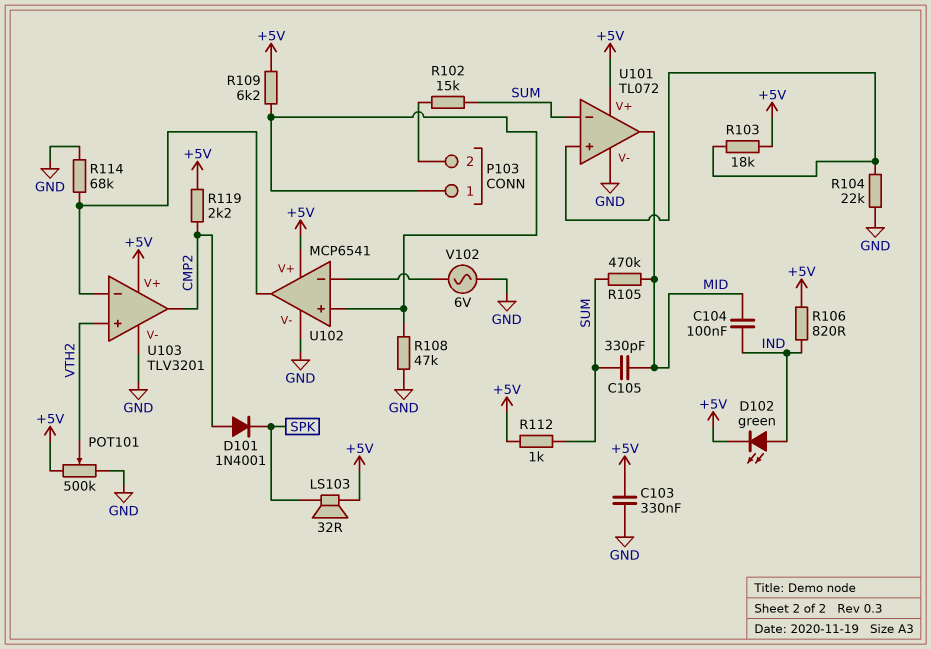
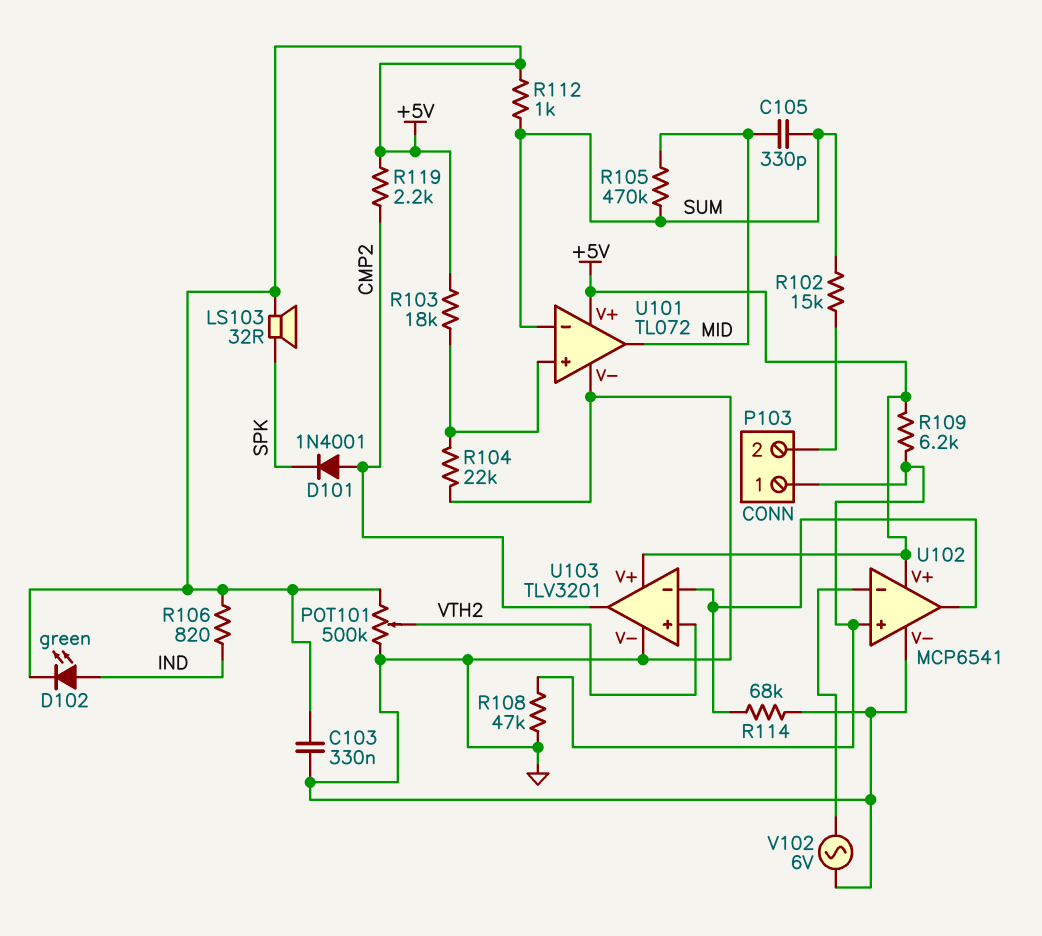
C104: 100nF (IND, MID) -> none

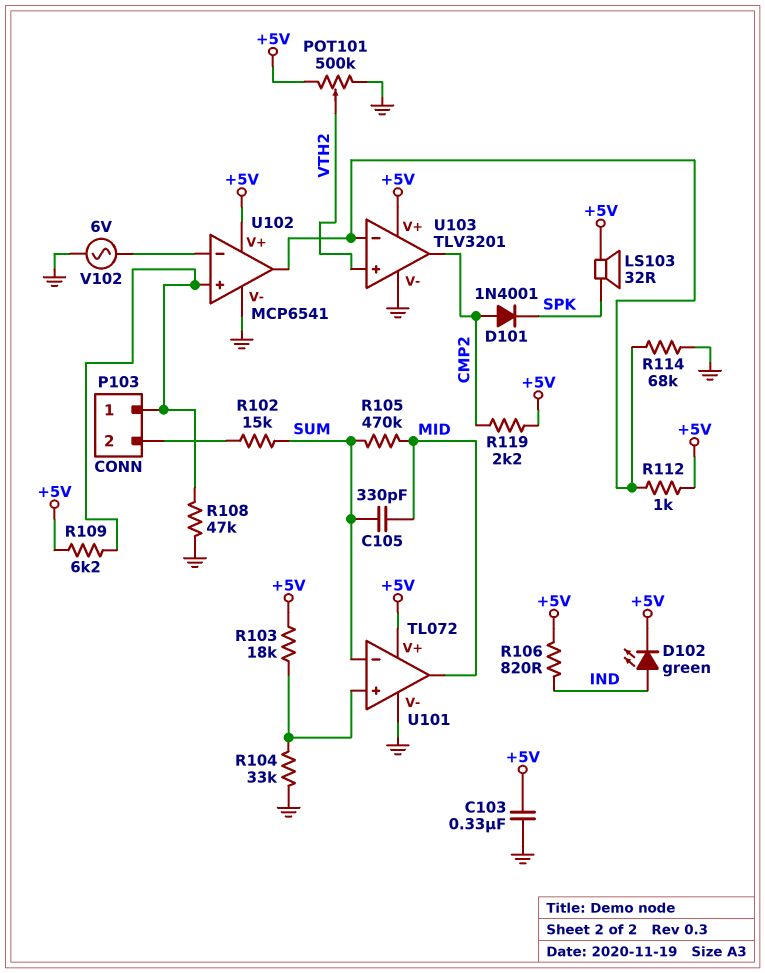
R104: 22k (GND, U101/in+) -> 33k (GND, U101/in+)
R112: 1k (+5V, SUM) -> 1k (+5V, U102/out)

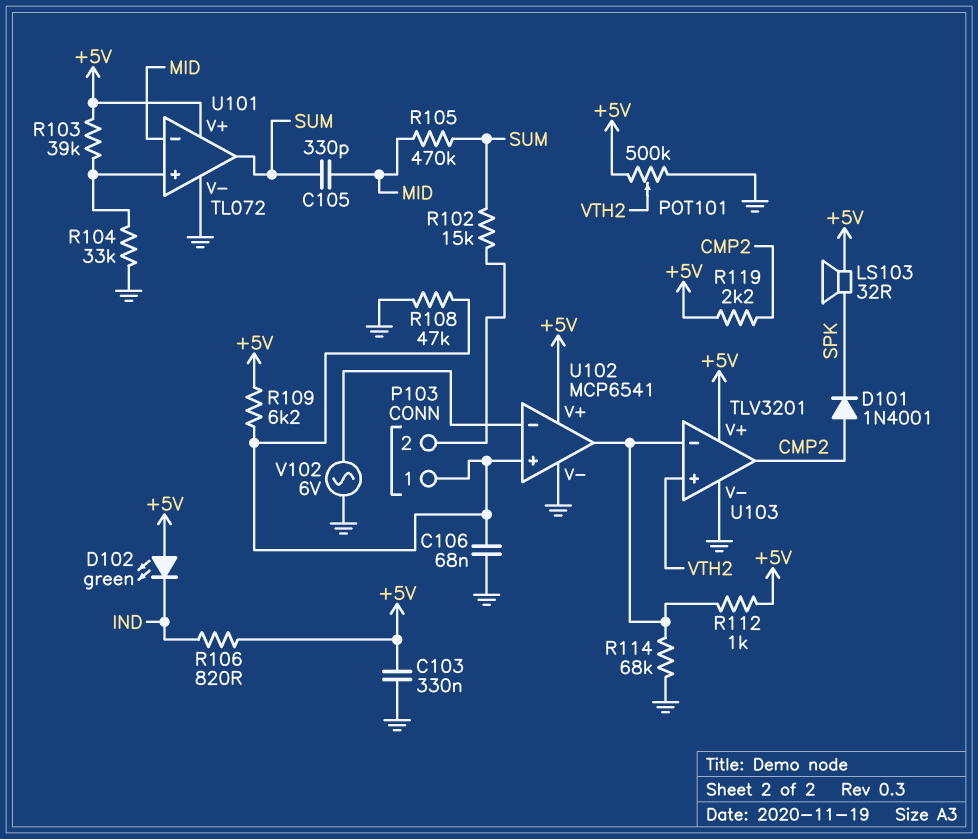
C106: none -> 68nF (GND, P103/1)
D102: LED green (A IND, K +5V) -> LED green (A +5V, K IND)
R103: 18k (+5V, U101/in+) -> 39k (+5V, U101/in+)
U101 pin in-: SUM -> MID
U101 pin out: MID -> SUM

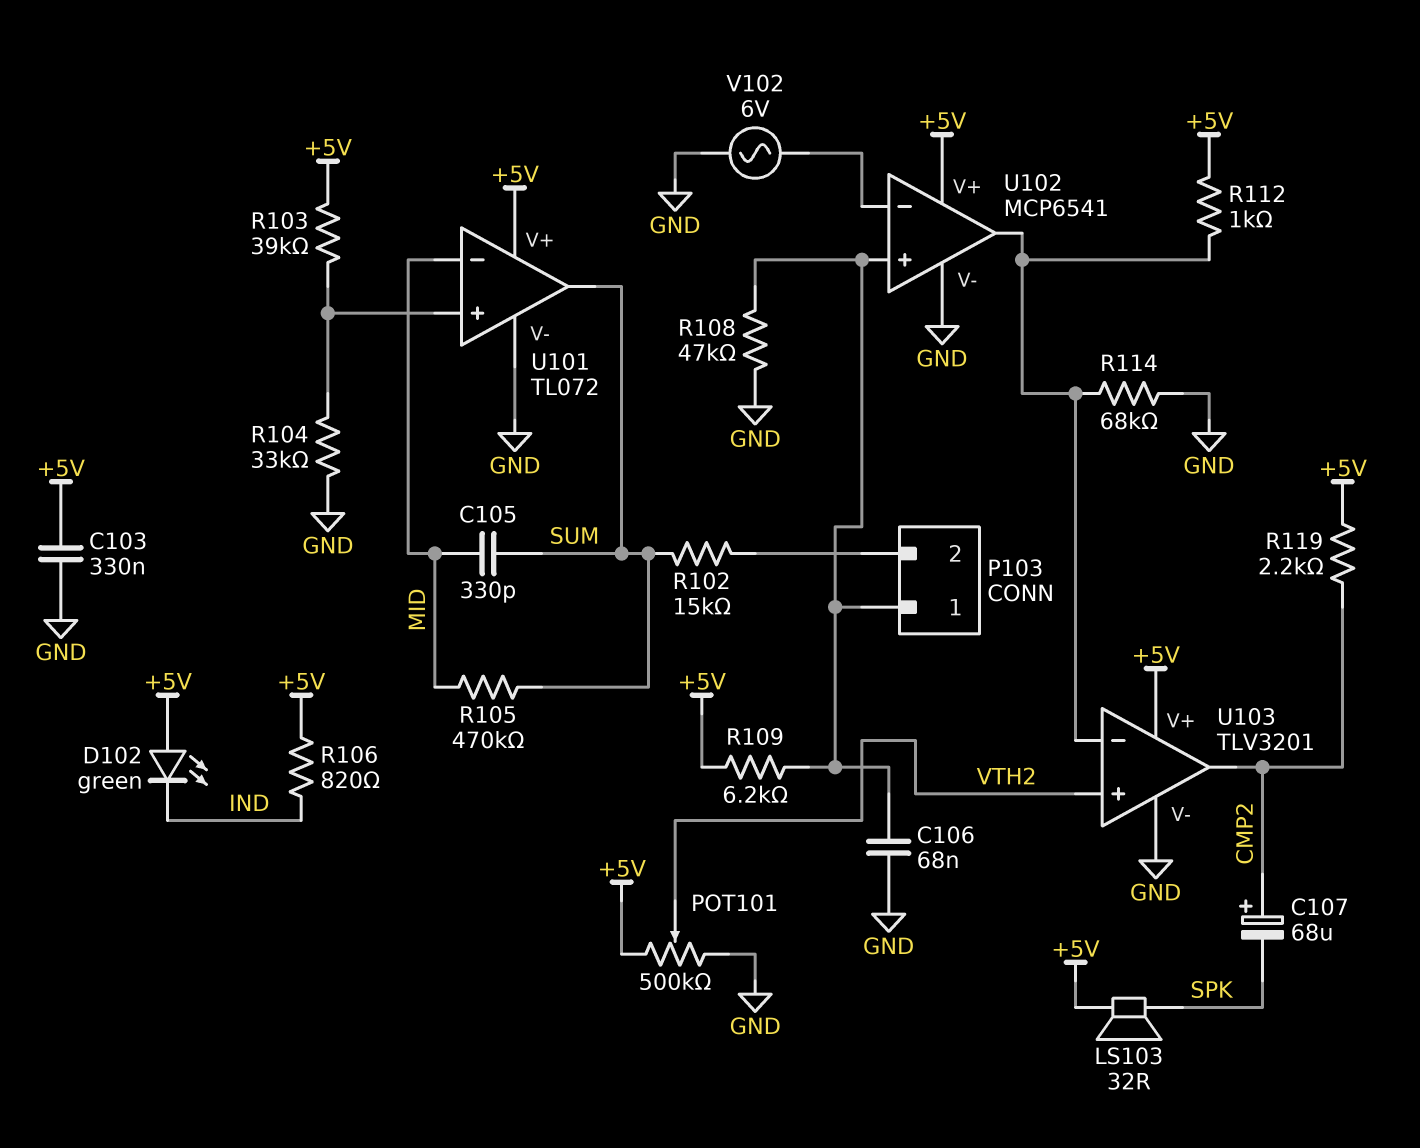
C107: none -> 68uF (plus CMP2, minus SPK)
D101: diode 1N4001 (A CMP2, K SPK) -> none

